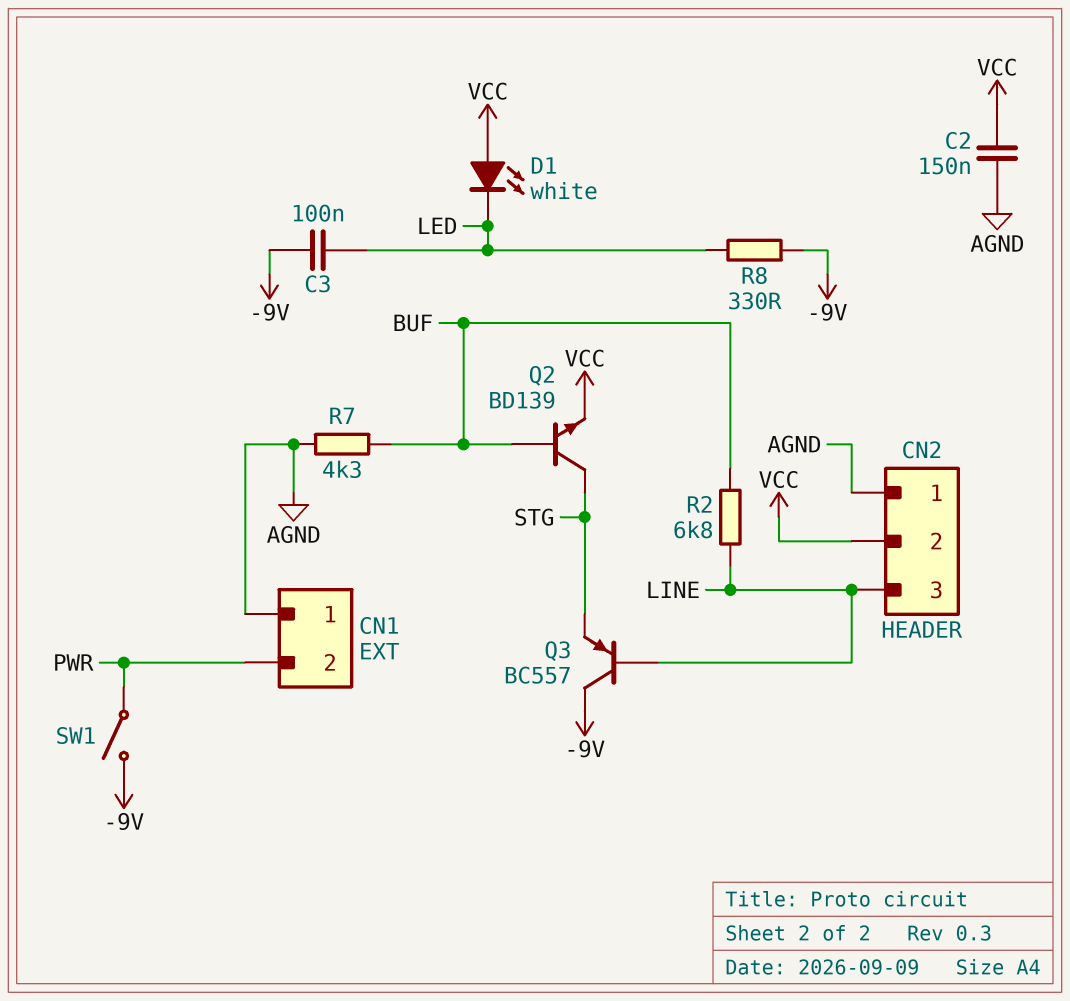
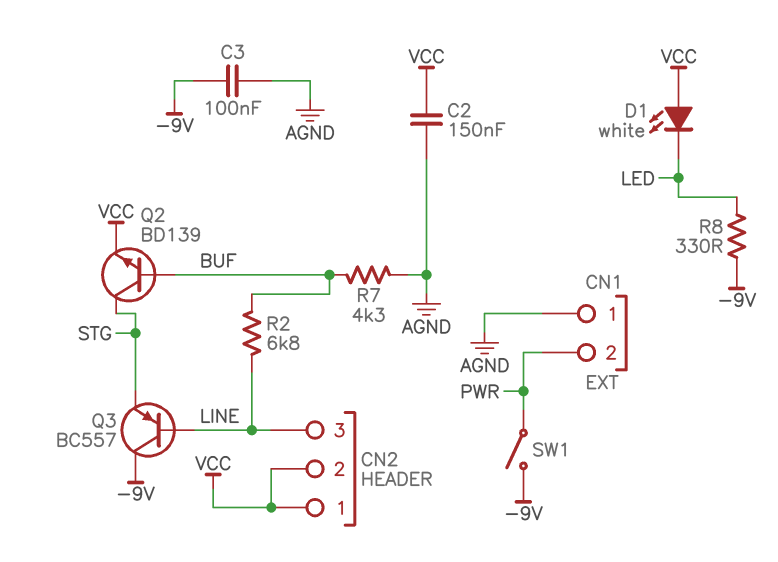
C3: 100nF (-9V, LED) -> 100nF (-9V, AGND)
CN2 pin 1: AGND -> VCC

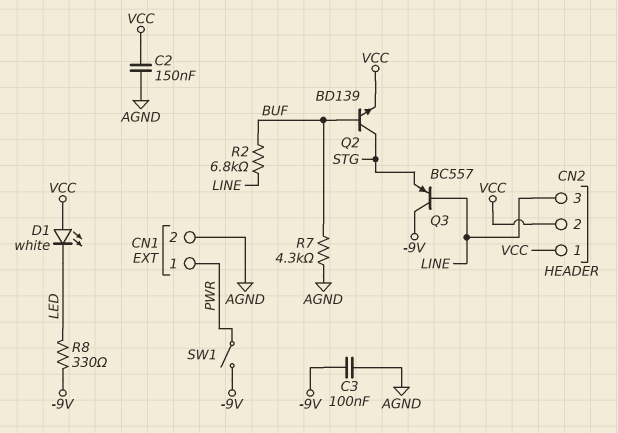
CN1 pin 1: AGND -> PWR
CN1 pin 2: PWR -> AGND

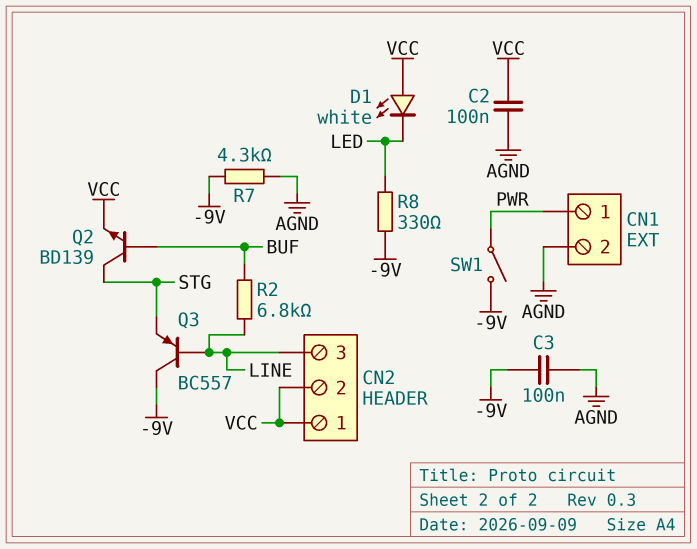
C2: 150nF (AGND, VCC) -> 100nF (AGND, VCC)
R7: 4.3k (AGND, BUF) -> 4.3k (-9V, AGND)

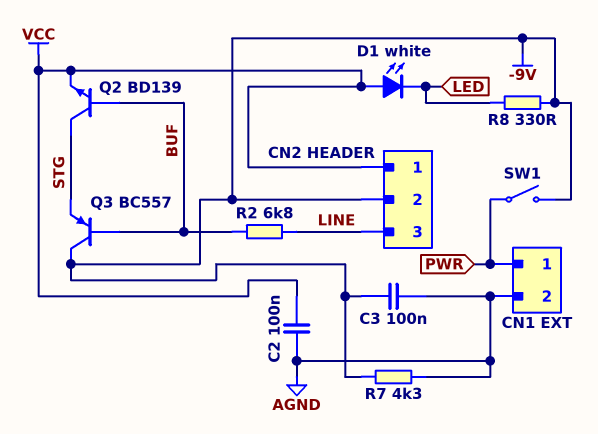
CN2 pin 2: VCC -> -9V
Q3: PNP BC557 (B LINE, C -9V, E STG) -> PNP BC557 (B BUF, C -9V, E STG)

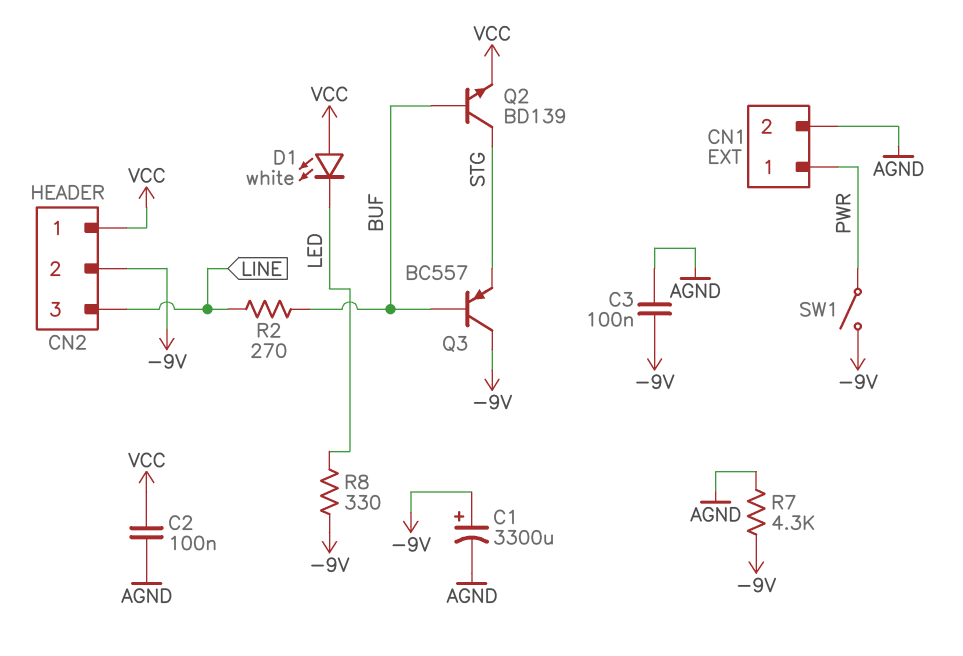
C1: none -> 3300uF (plus -9V, minus AGND)
R2: 6.8k (BUF, LINE) -> 270 (BUF, LINE)

